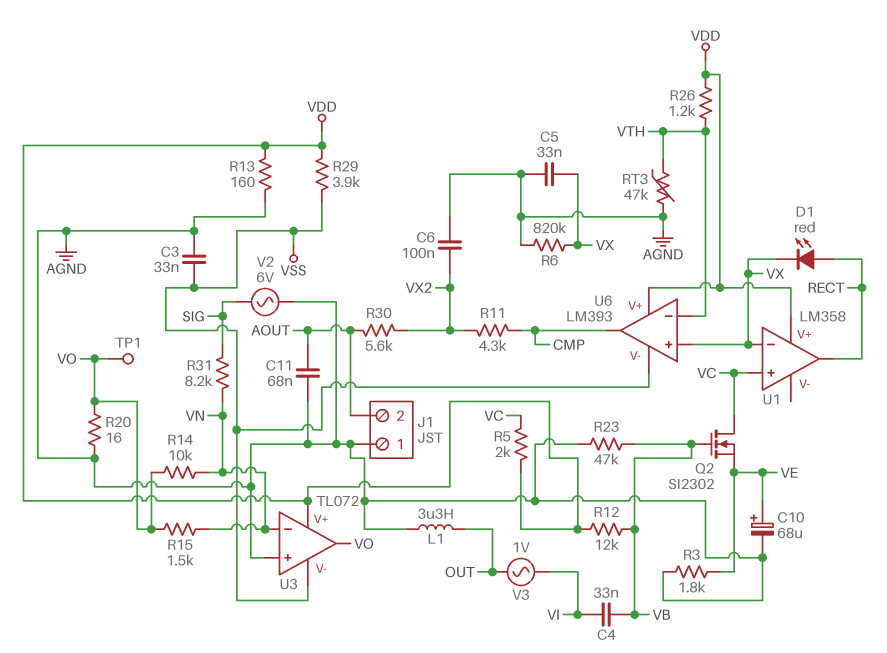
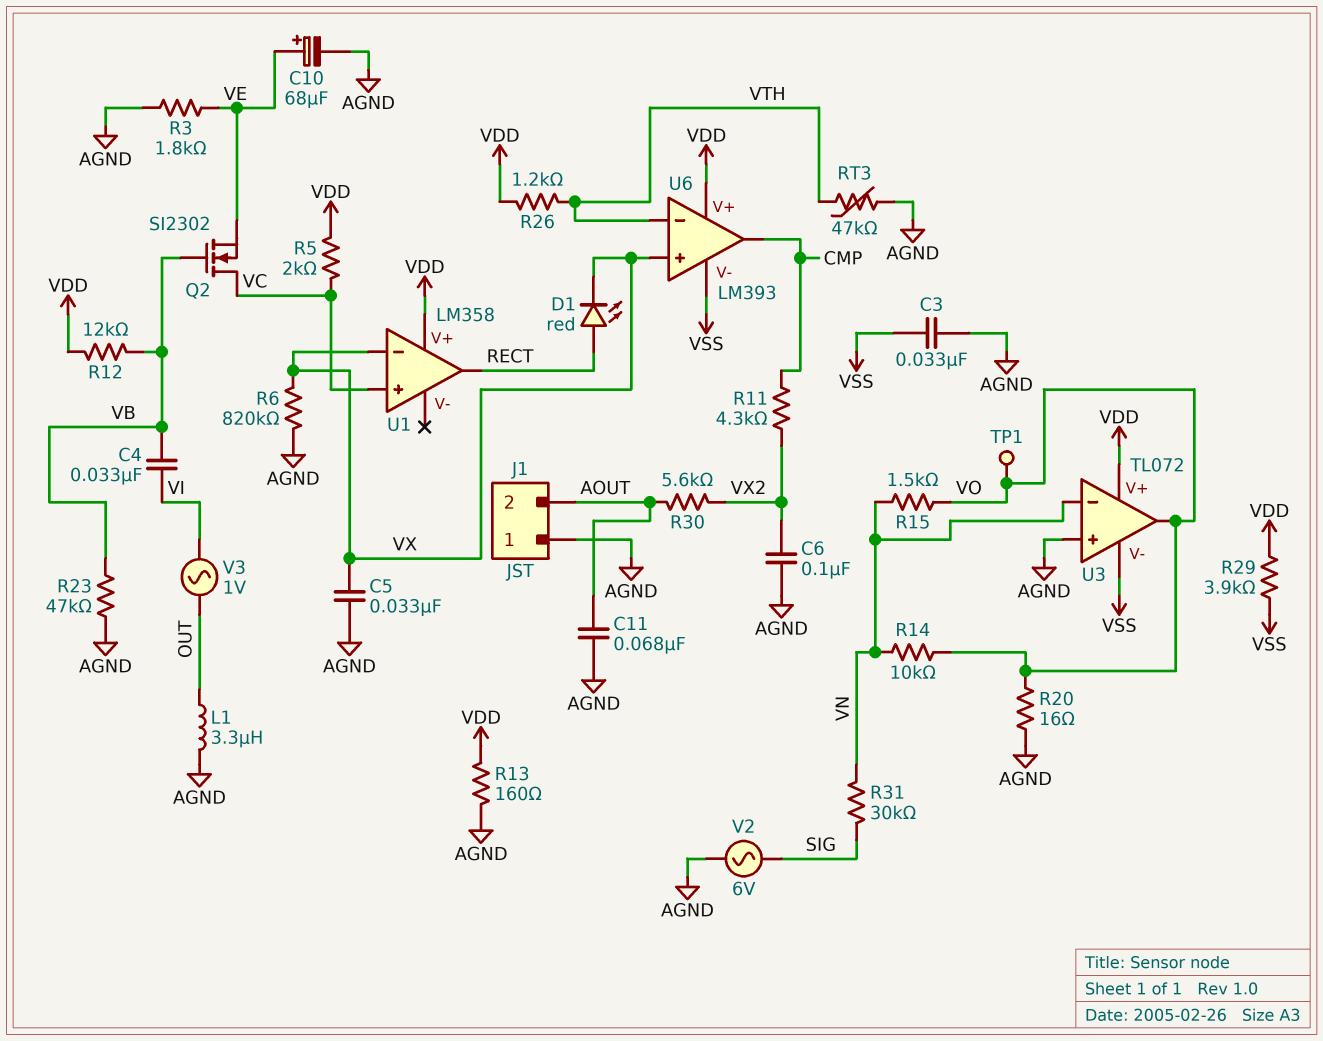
R31: 8.2k (SIG, VN) -> 30k (SIG, VN)

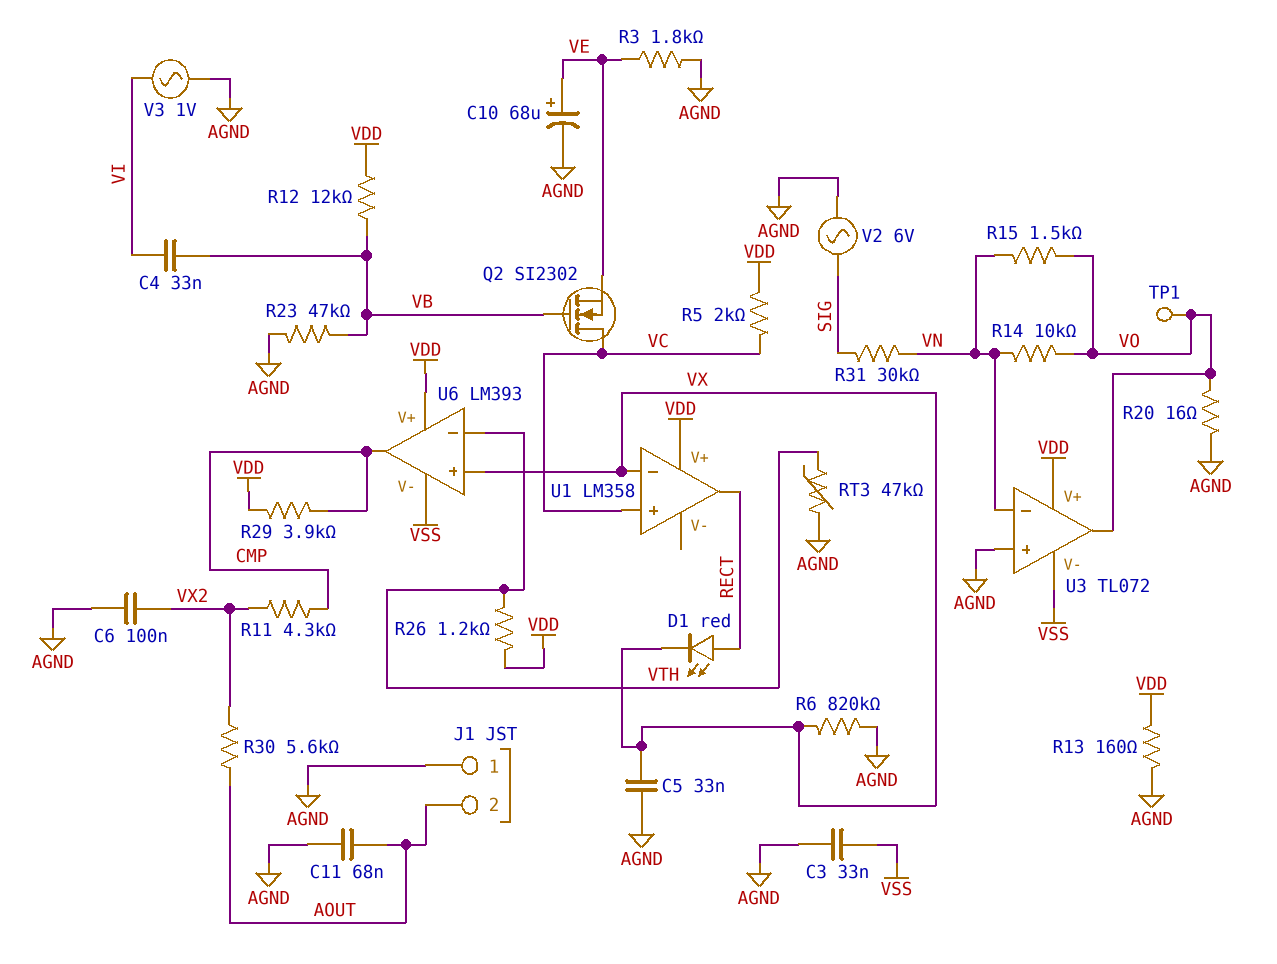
L1: 3.3uH (AGND, OUT) -> none
R29: 3.9k (VDD, VSS) -> 3.9k (CMP, VDD)
V3: AC 1V (OUT, VI) -> AC 1V (AGND, VI)

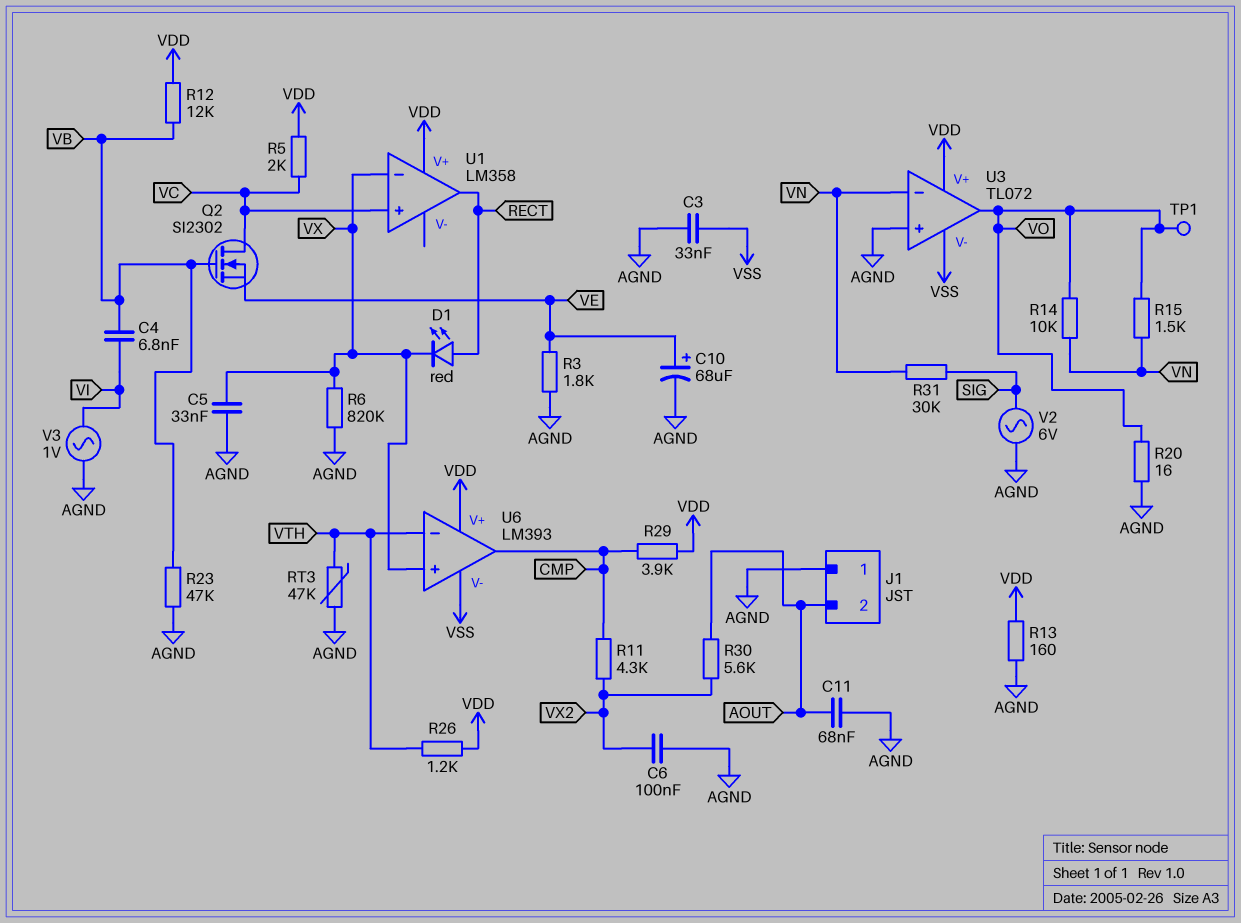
C4: 33nF (VB, VI) -> 6.8nF (VB, VI)

